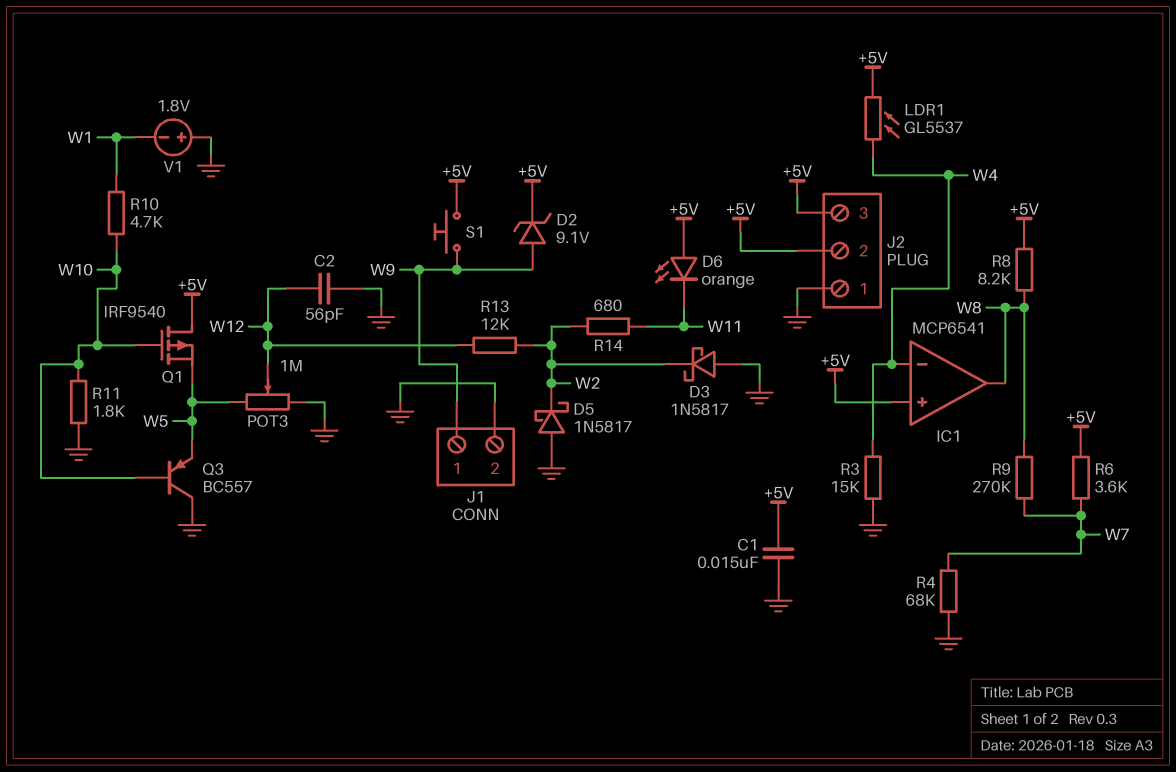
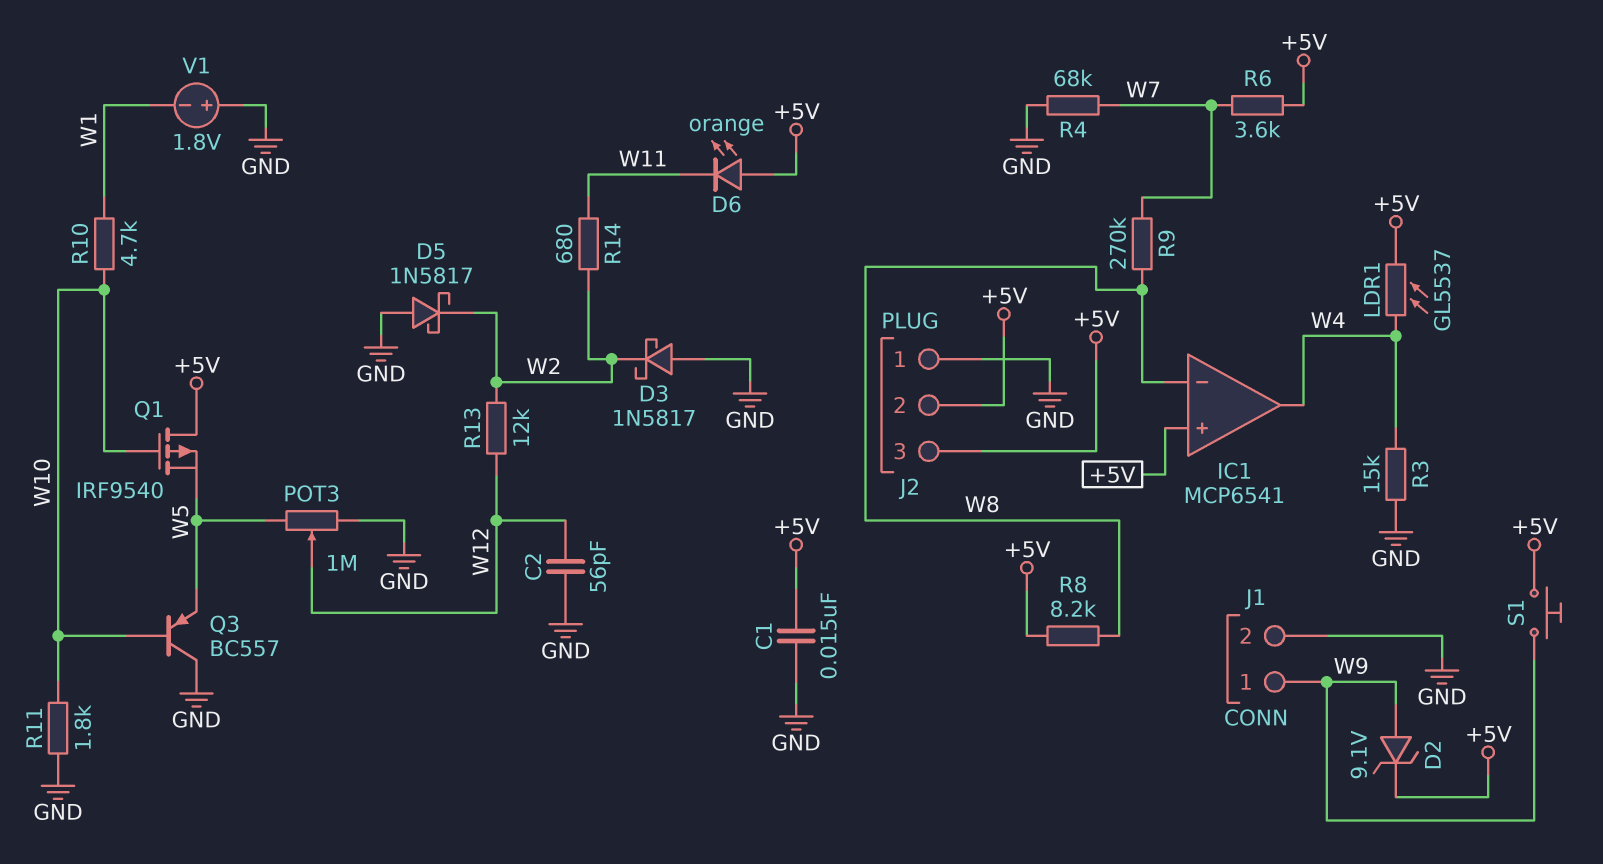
IC1 pin in-: W4 -> W8
IC1 pin out: W8 -> W4

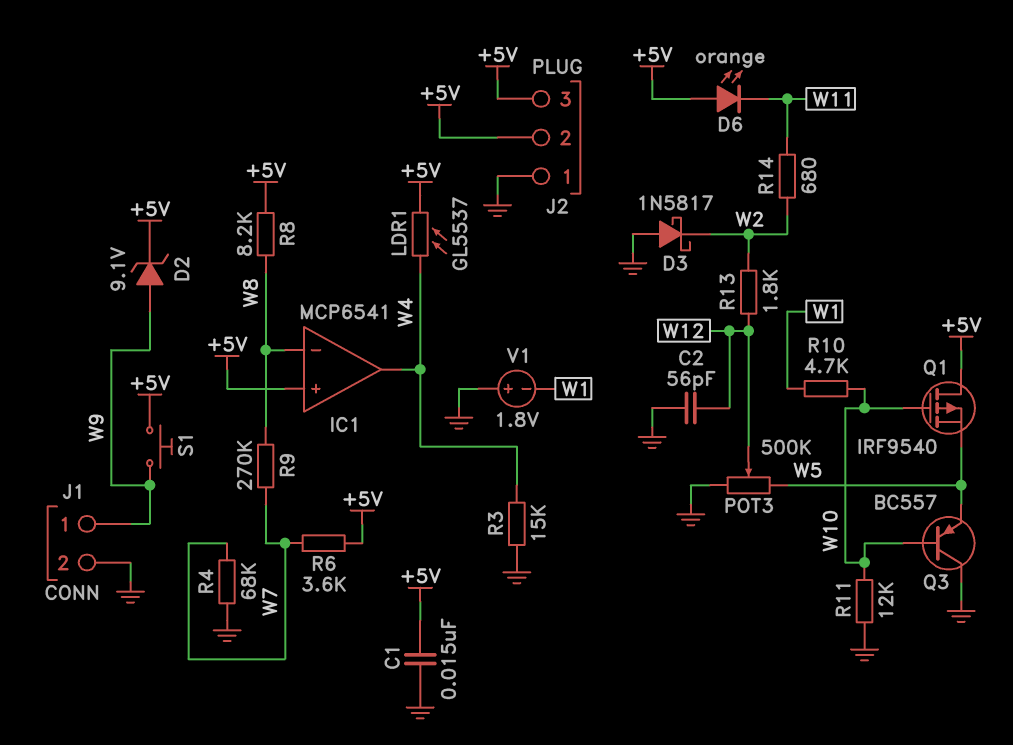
D5: schottky 1N5817 (A GND, K W2) -> none
POT3: 1M (GND, W5, wiper W12) -> 500k (GND, W5, wiper W12)
R11: 1.8k (GND, W10) -> 12k (GND, W10)
R13: 12k (W2, W12) -> 1.8k (W2, W12)

